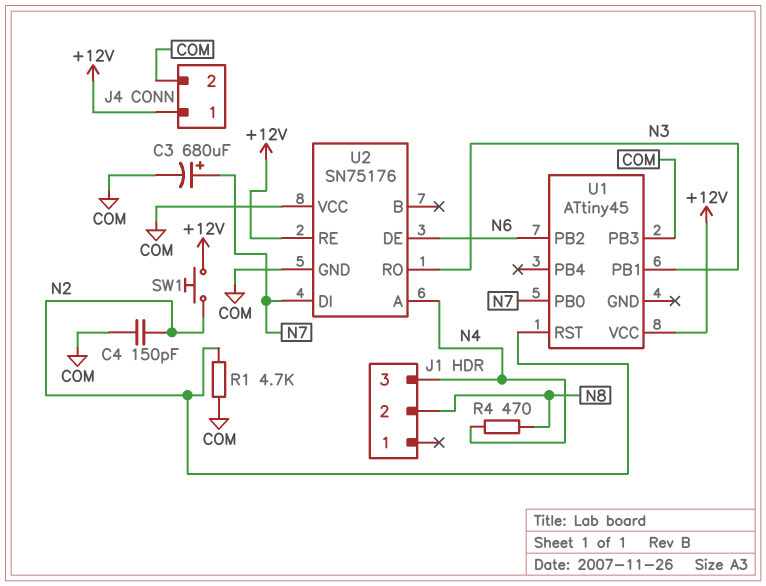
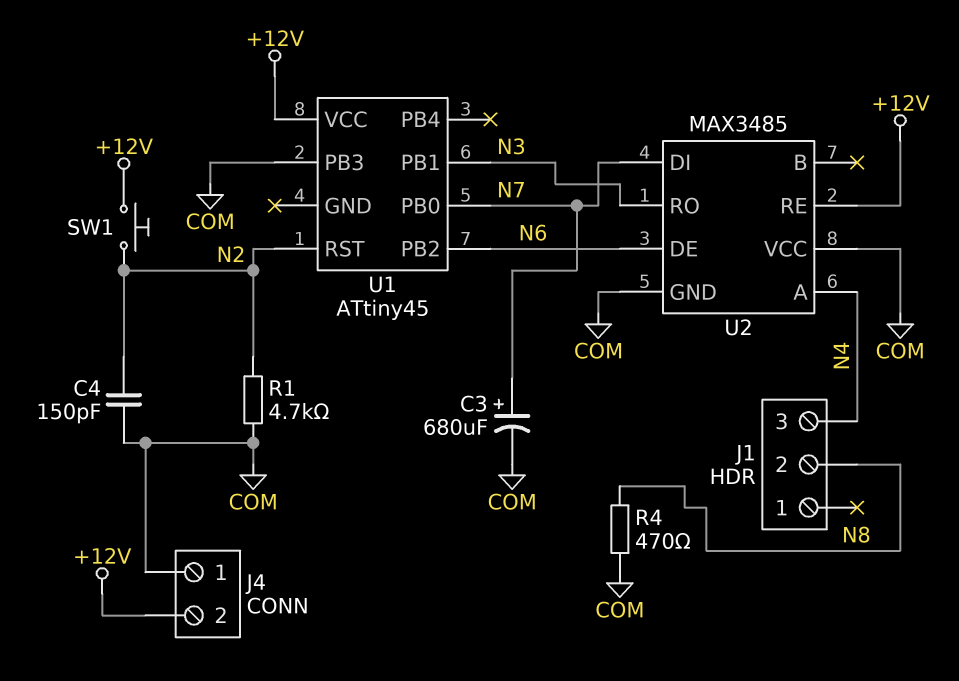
J4 pin 1: +12V -> COM
J4 pin 2: COM -> +12V
R4: 470 (N4, N8) -> 470 (COM, N8)
U2: SN75176 -> MAX3485

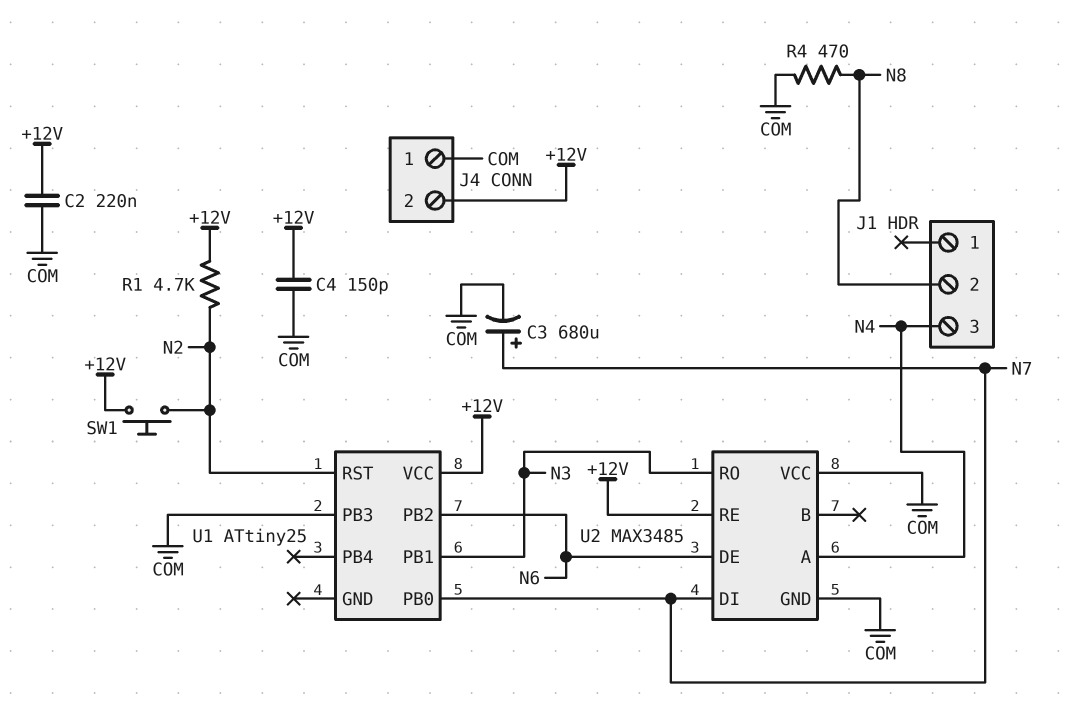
C2: none -> 220nF (+12V, COM)
C4: 150pF (COM, N2) -> 150pF (+12V, COM)
R1: 4.7k (COM, N2) -> 4.7k (+12V, N2)
U1: ATtiny45 -> ATtiny25

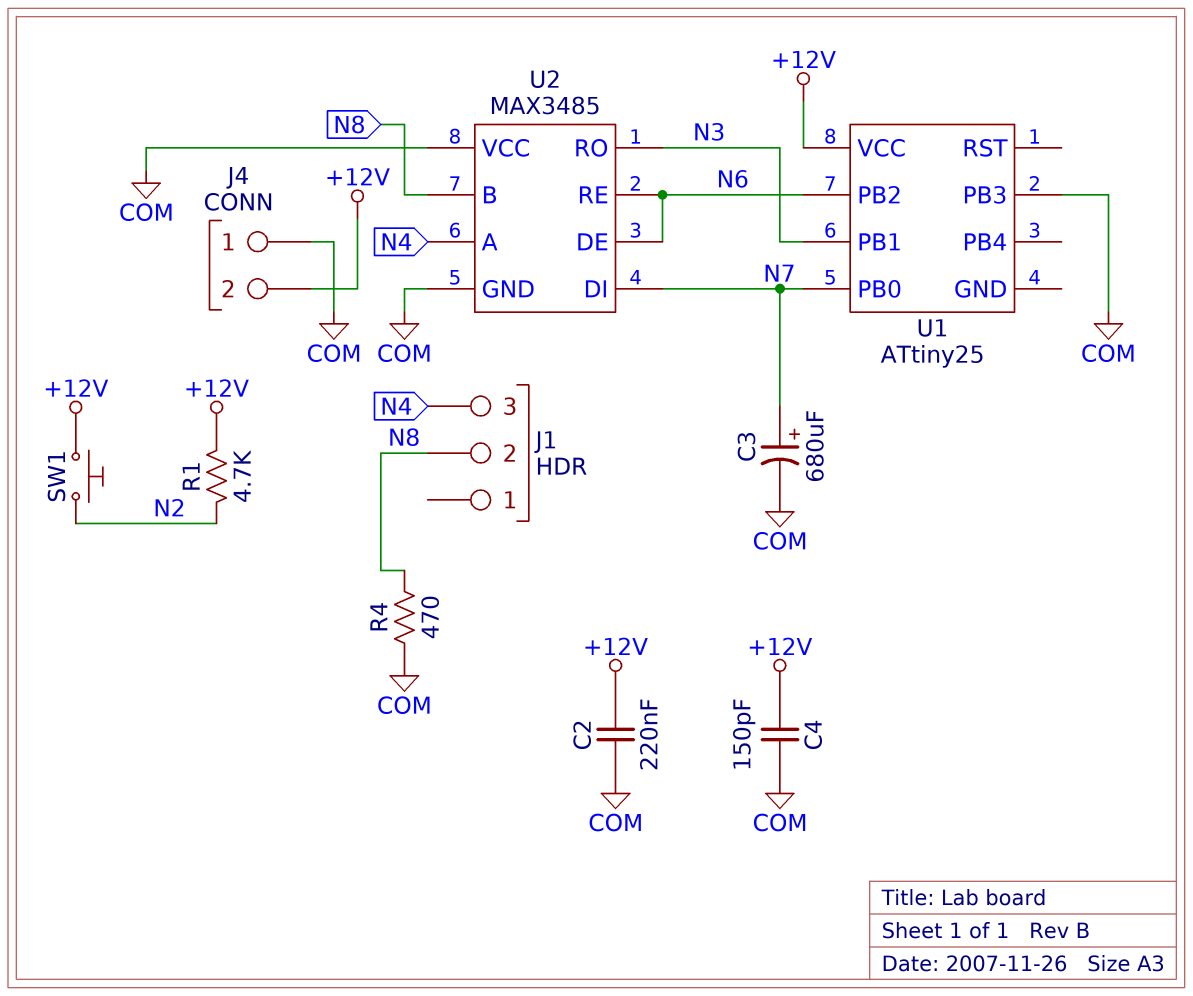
U1 pin RST: N2 -> none
U2 pin B: none -> N8
U2 pin RE: +12V -> N6

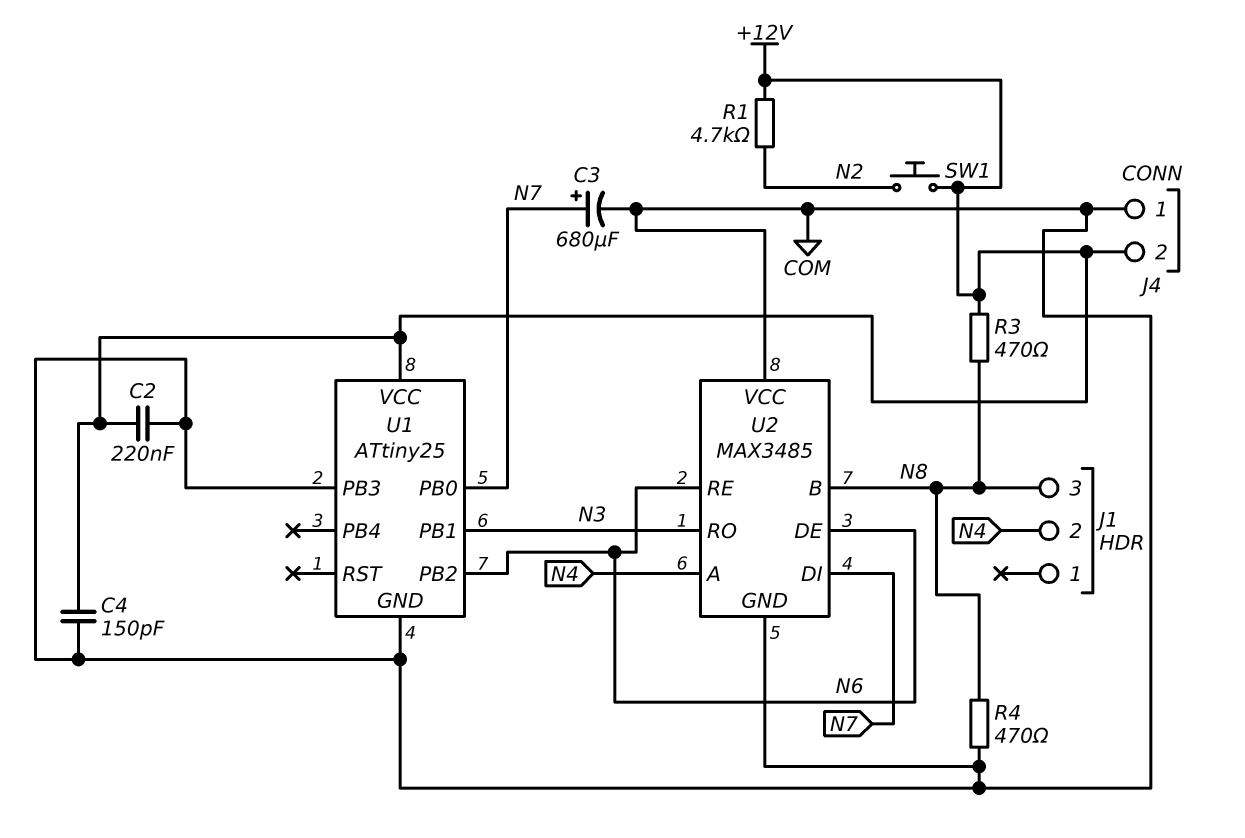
J1 pin 2: N8 -> N4
J1 pin 3: N4 -> N8
R3: none -> 470 (+12V, N8)
U1 pin GND: none -> COM

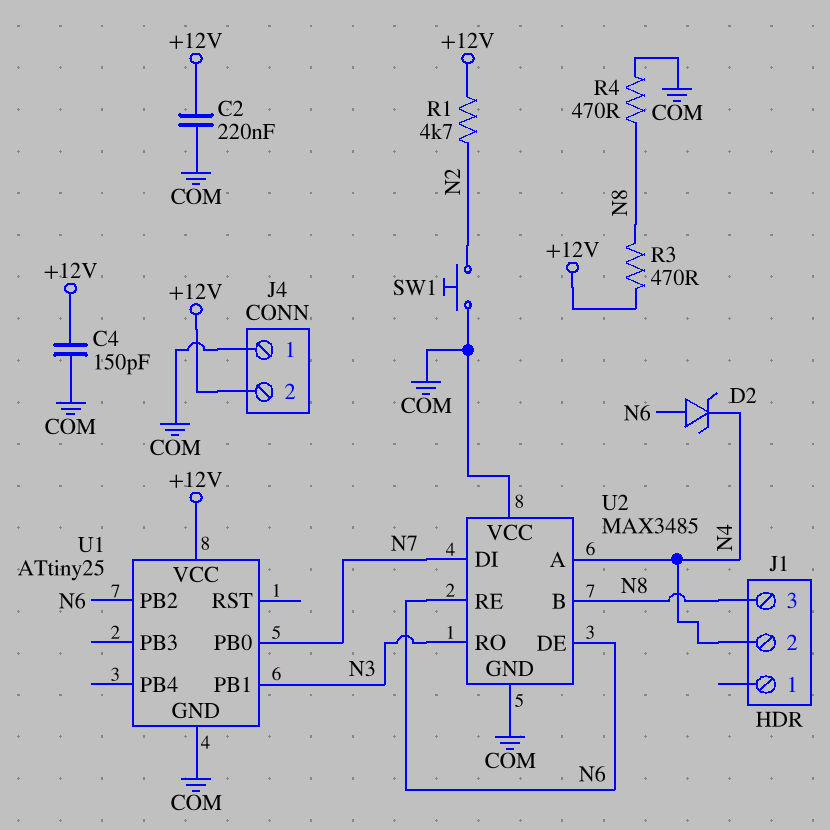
C3: 680uF (plus N7, minus COM) -> none
D2: none -> zener (A N6, K N4)
SW1: button (+12V, N2) -> button (COM, N2)
U1 pin PB3: COM -> none

